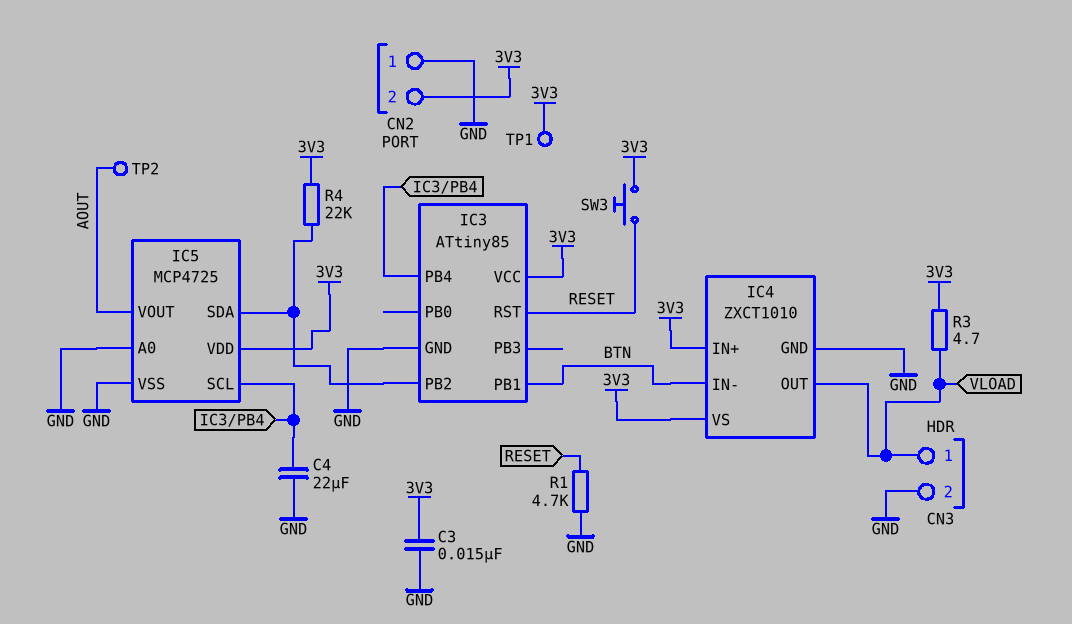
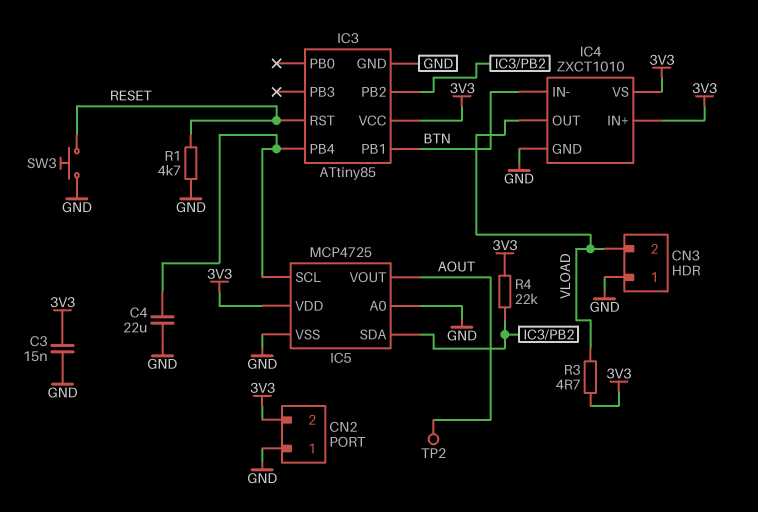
CN3 pin 1: VLOAD -> GND
CN3 pin 2: GND -> VLOAD
SW3: button (3V3, RESET) -> button (GND, RESET)
TP1: test point (3V3) -> none

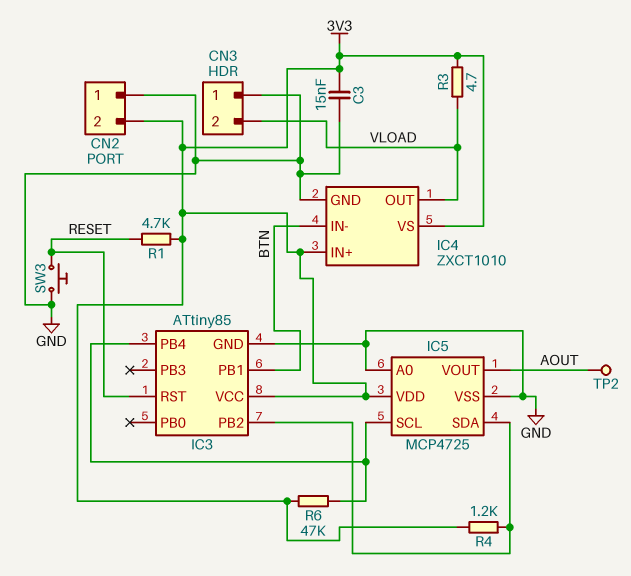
C4: 22uF (GND, IC3/PB4) -> none
R1: 4.7k (GND, RESET) -> 4.7k (3V3, RESET)
R4: 22k (3V3, IC3/PB2) -> 1.2k (3V3, IC3/PB2)
R6: none -> 47k (3V3, IC3/PB4)

